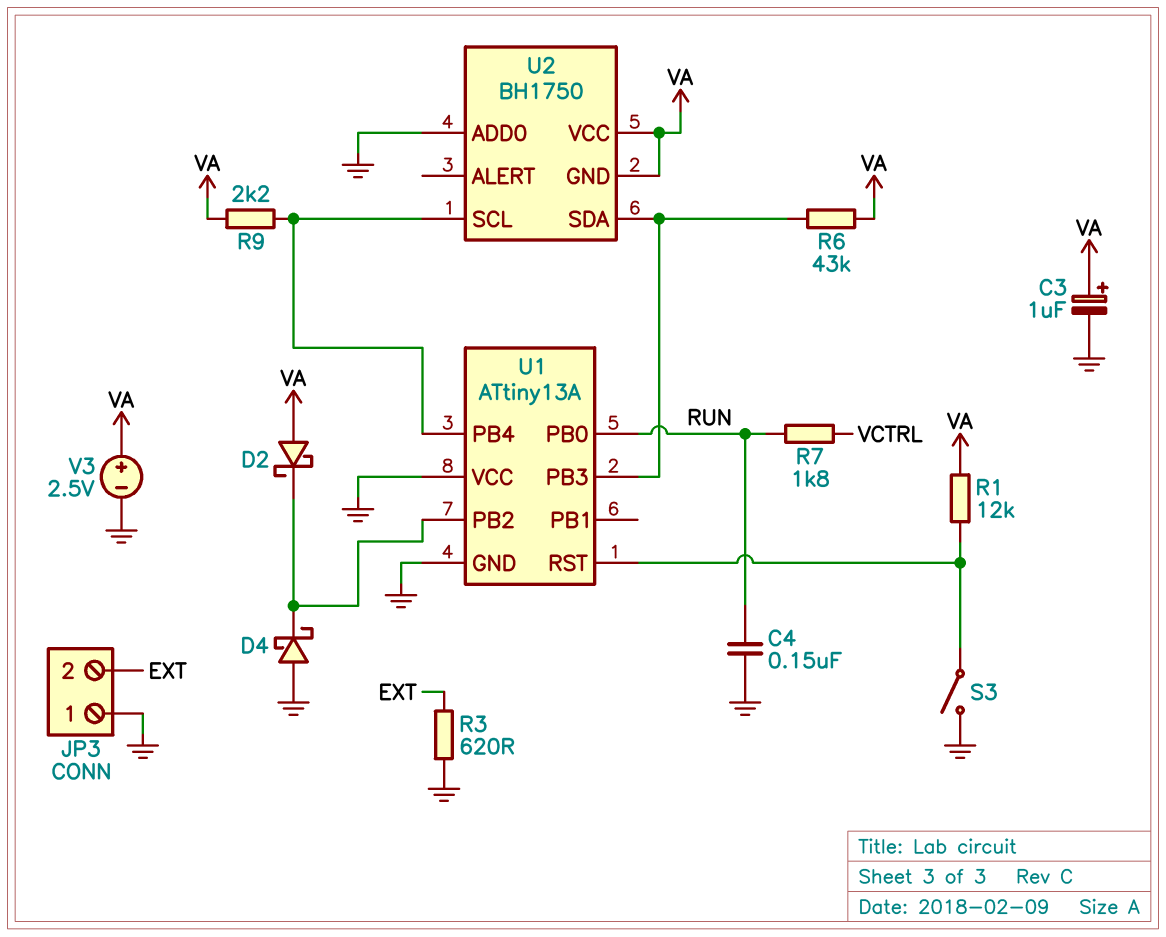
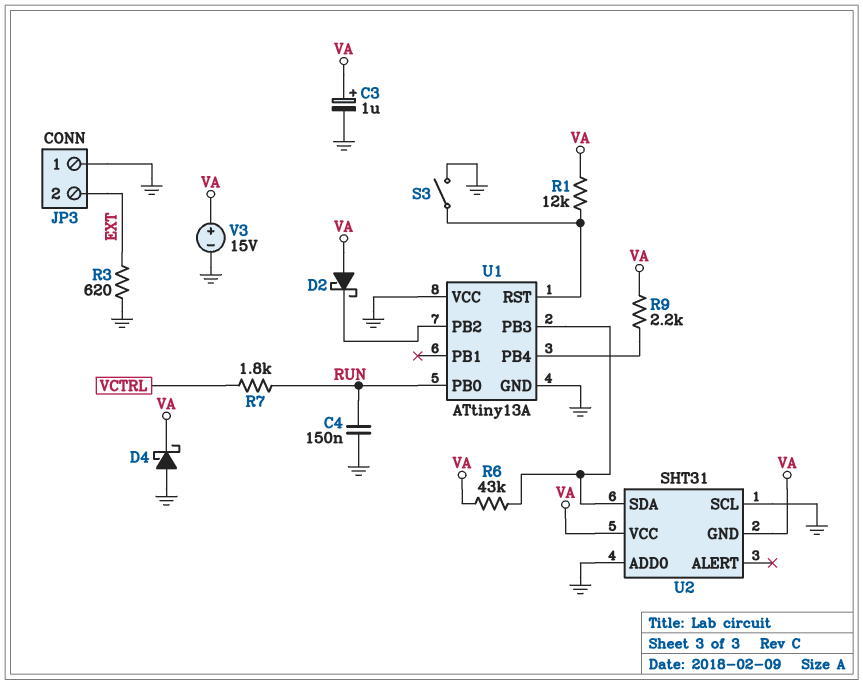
D4: schottky (A GND, K U1/PB2) -> schottky (A GND, K VA)
U2: BH1750 -> SHT31
U2 pin SCL: U1/PB4 -> GND
V3: 2.5V (plus VA, minus GND) -> 15V (plus VA, minus GND)

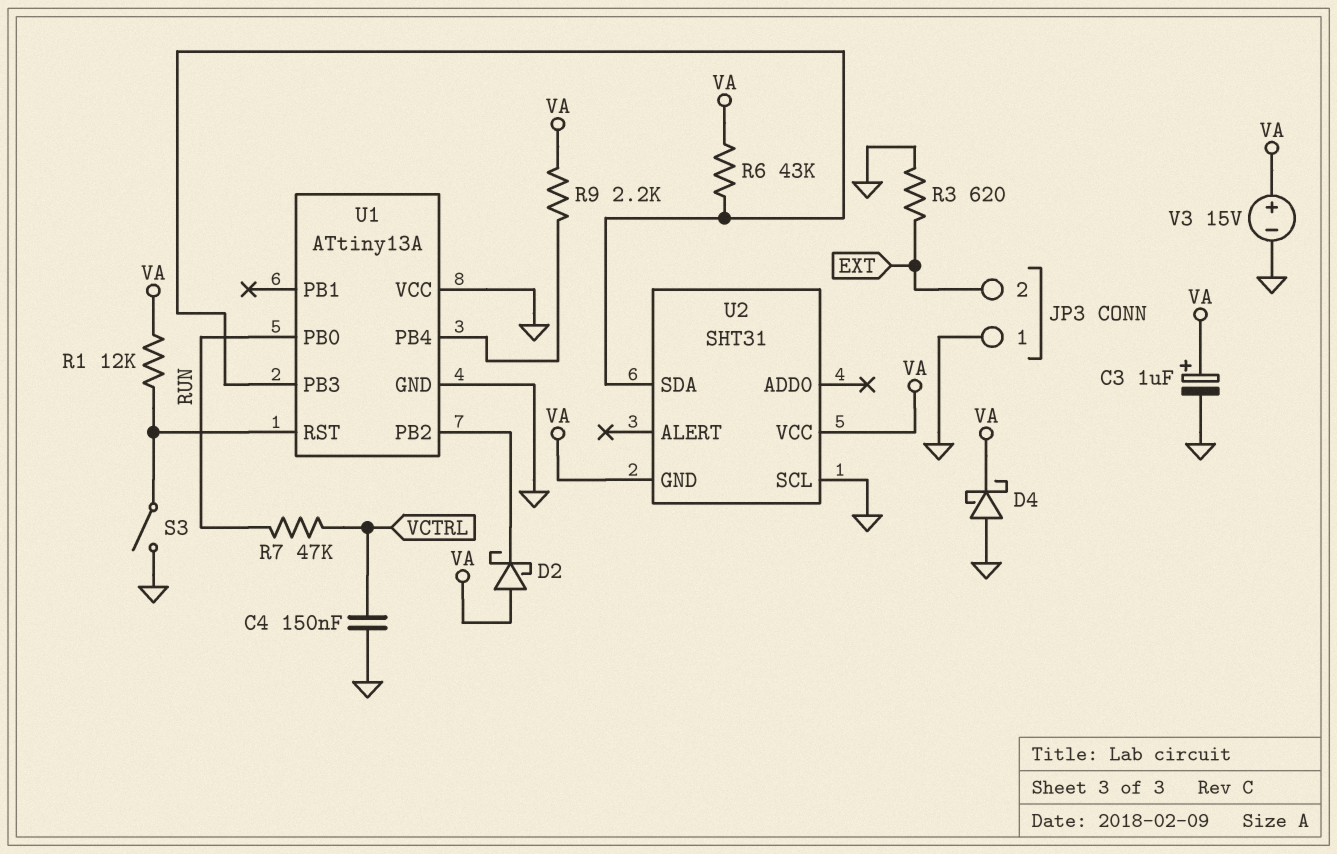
C4: 150nF (GND, RUN) -> 150nF (GND, VCTRL)
R7: 1.8k (RUN, VCTRL) -> 47k (RUN, VCTRL)
U2 pin ADD0: GND -> none

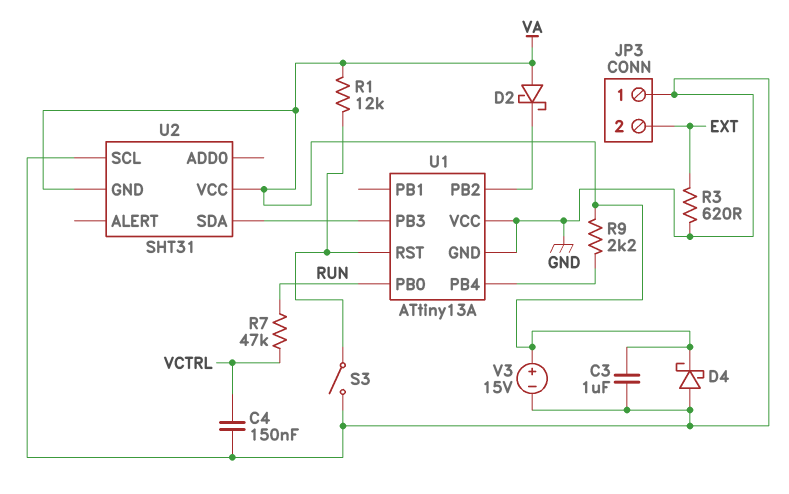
C3: 1uF (plus VA, minus GND) -> 1uF (GND, VA)
R6: 43k (U1/PB3, VA) -> none

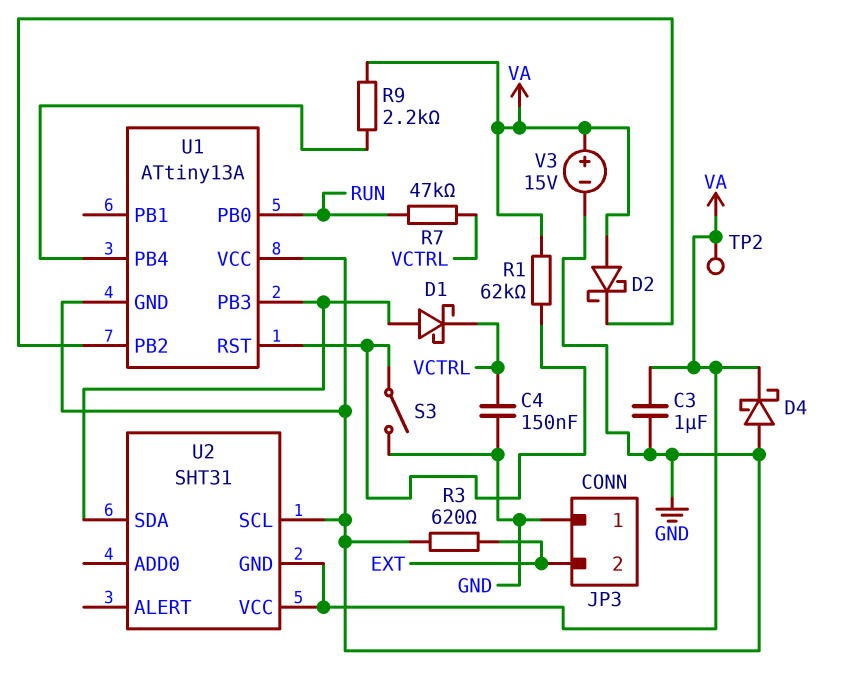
D1: none -> schottky (A U1/PB3, K VCTRL)
R1: 12k (U1/RST, VA) -> 62k (U1/RST, VA)
TP2: none -> test point (VA)

